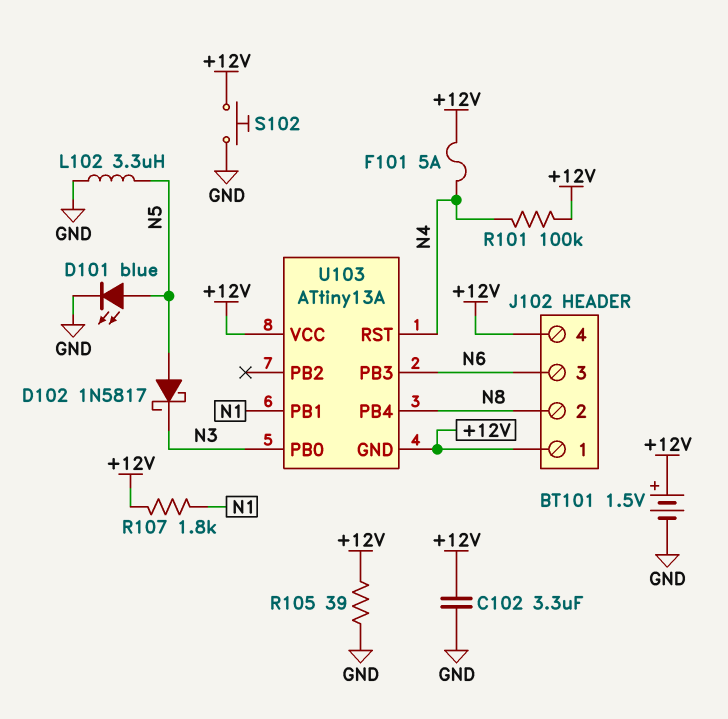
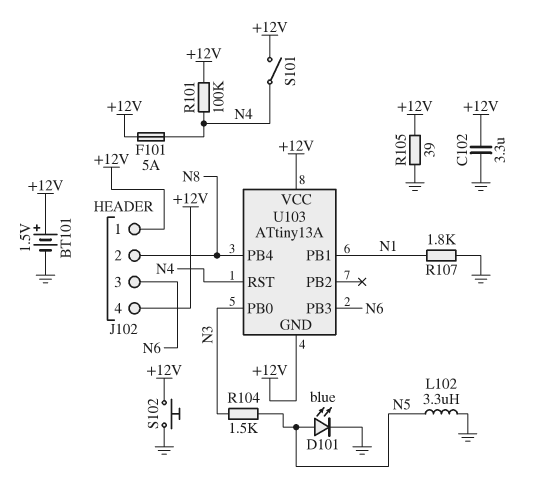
D102: schottky 1N5817 (A N5, K N3) -> none
R104: none -> 1.5k (N3, N5)
R107: 1.8k (+12V, N1) -> 1.8k (GND, N1)
S101: none -> switch (+12V, N4)

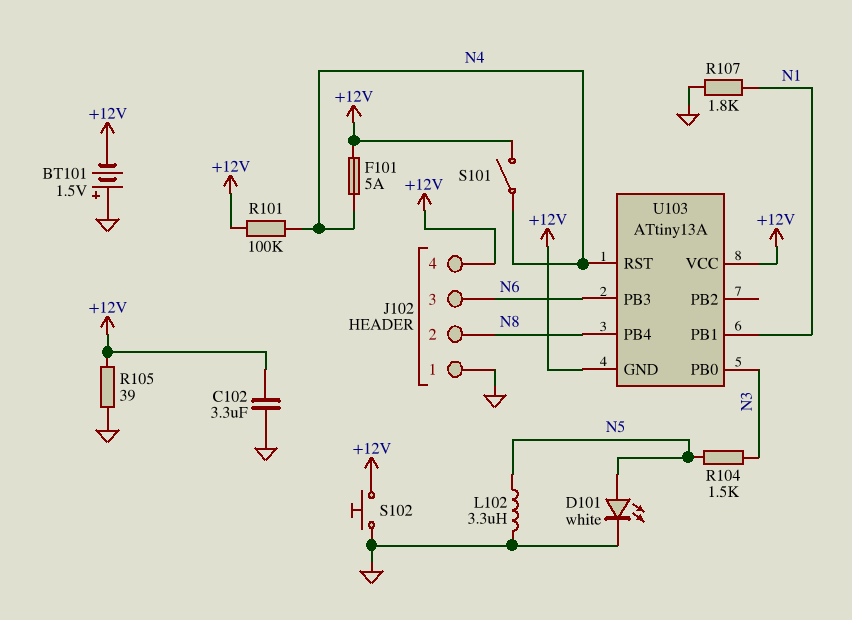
BT101: 1.5V (plus +12V, minus GND) -> 1.5V (plus GND, minus +12V)
D101: LED blue (A N5, K GND) -> LED white (A N5, K GND)
J102 pin 1: +12V -> GND

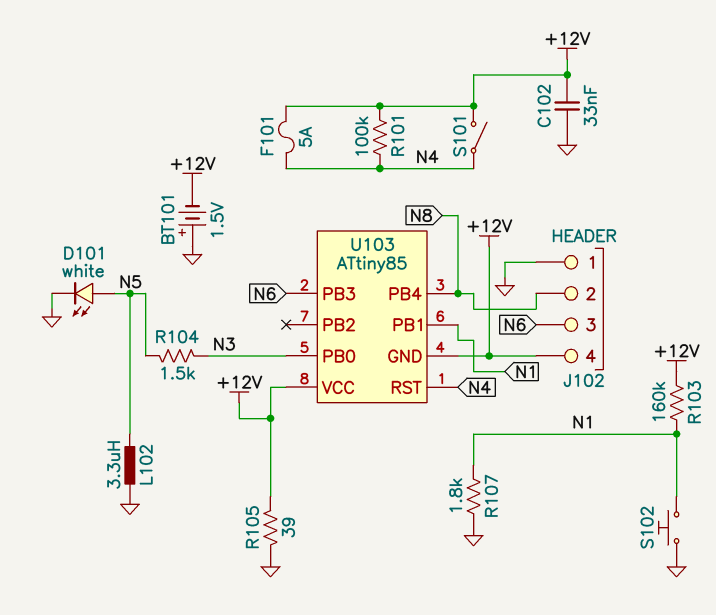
C102: 3.3uF (+12V, GND) -> 33nF (+12V, GND)
R103: none -> 160k (+12V, N1)
S102: button (+12V, GND) -> button (GND, N1)
U103: ATtiny13A -> ATtiny85

